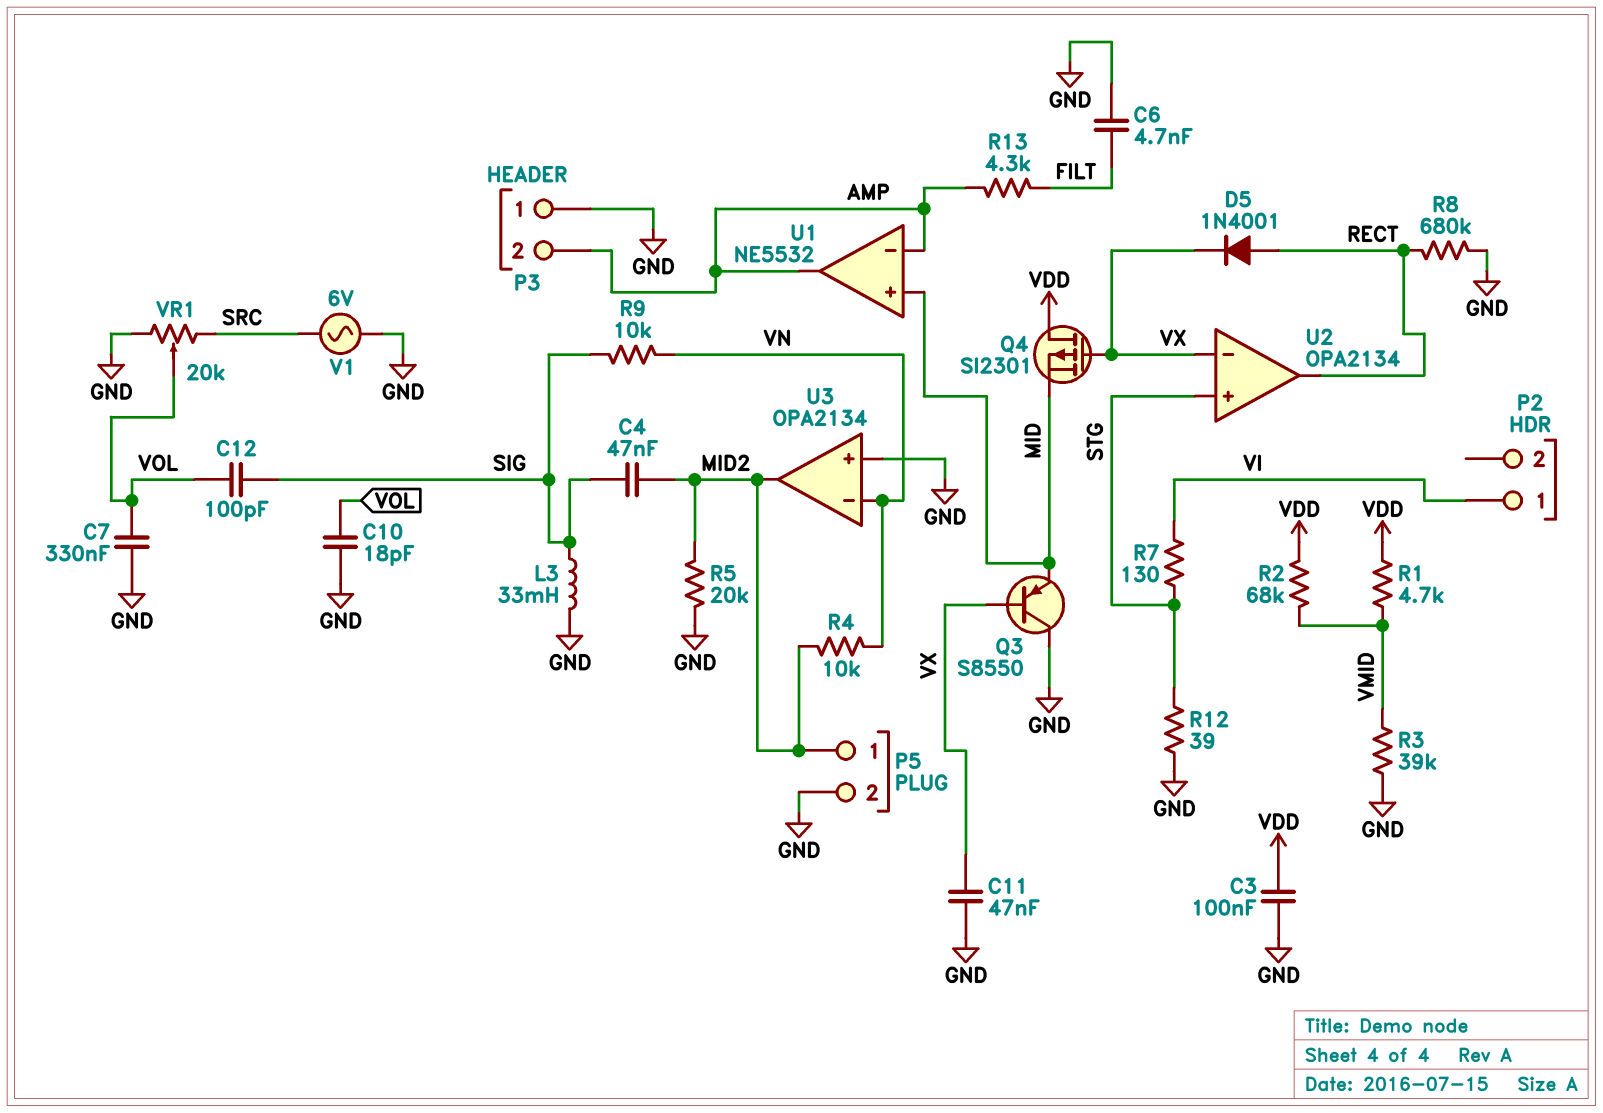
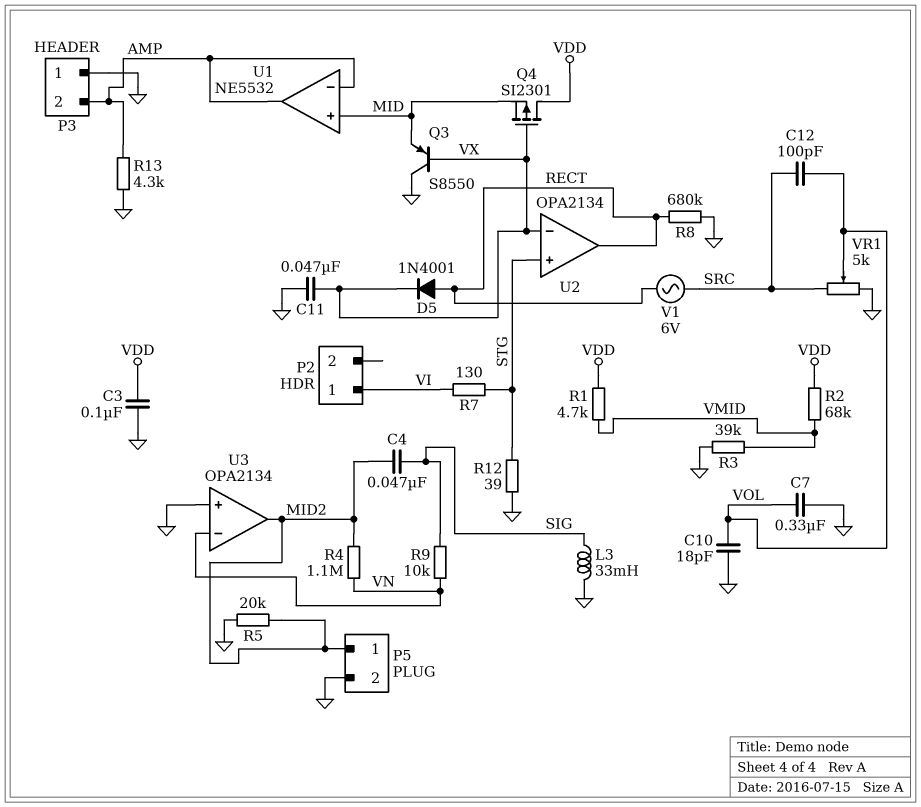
C6: 4.7nF (FILT, GND) -> none
C12: 100pF (SIG, VOL) -> 100pF (SRC, VOL)
R4: 10k (MID2, VN) -> 1.1M (MID2, VN)
R13: 4.3k (AMP, FILT) -> 4.3k (AMP, GND)
V1: AC 6V (GND, SRC) -> AC 6V (RECT, SRC)
VR1: 20k (GND, SRC, wiper VOL) -> 5k (GND, SRC, wiper VOL)

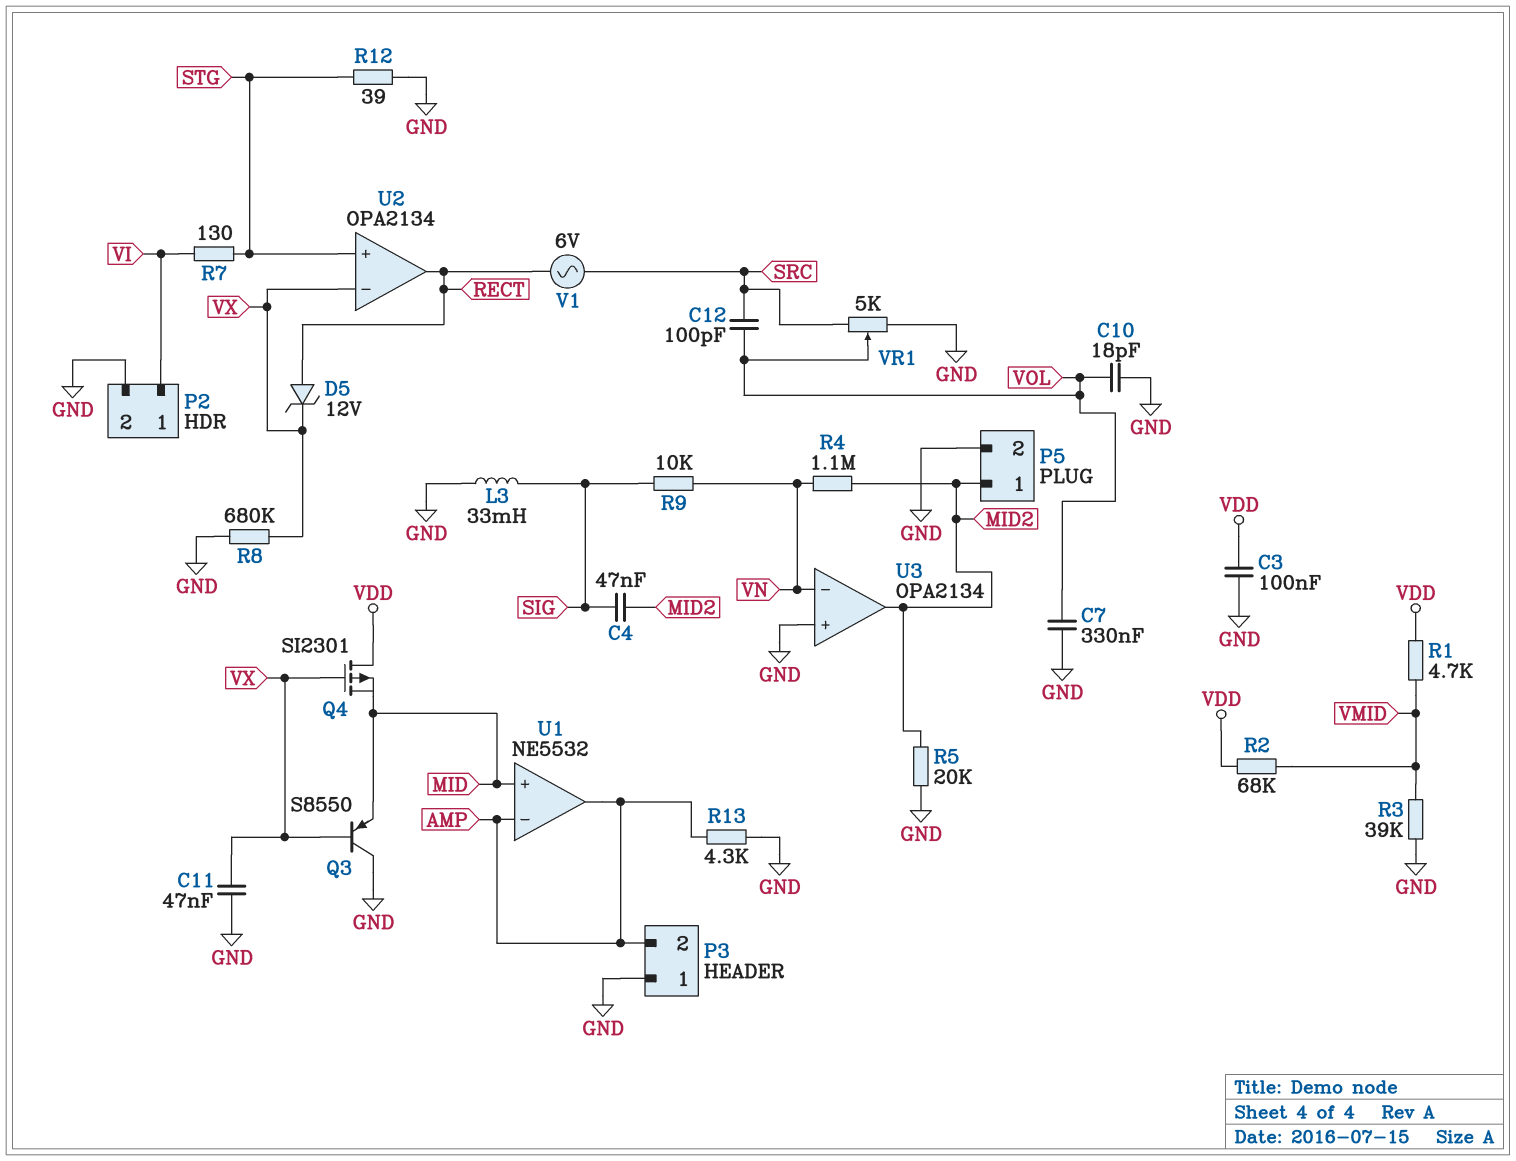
D5: diode 1N4001 (A RECT, K VX) -> zener 12V (A RECT, K VX)
P2 pin 2: none -> GND
R8: 680k (GND, RECT) -> 680k (GND, VX)

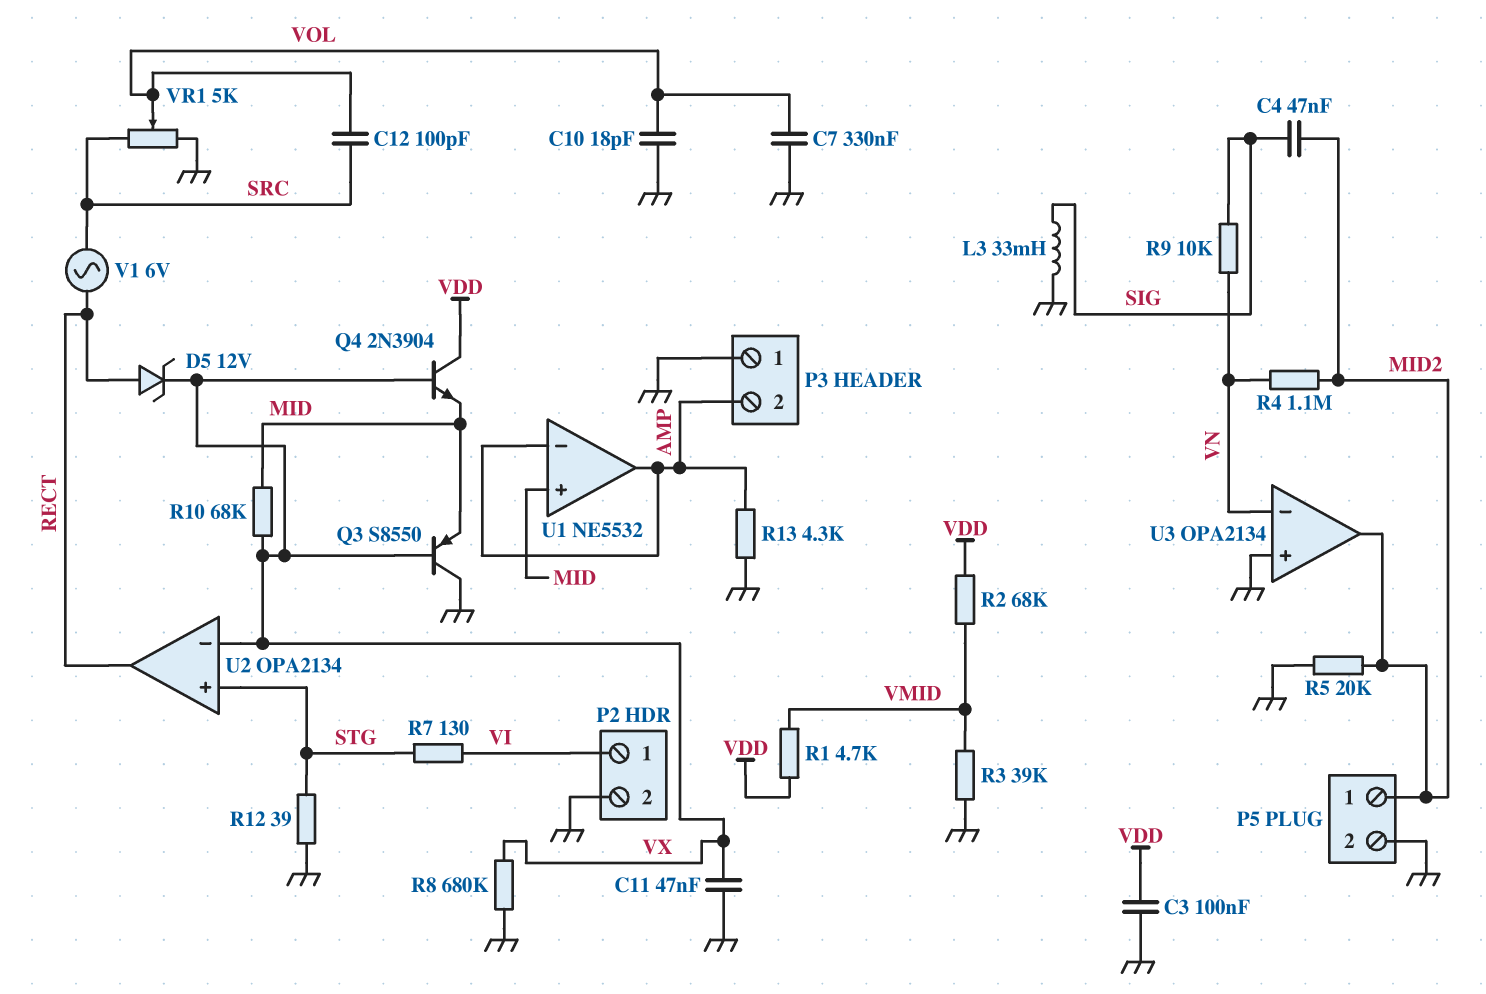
Q4: PMOS SI2301 (G VX, D VDD, S MID) -> NPN 2N3904 (B VX, C VDD, E MID)
R10: none -> 68k (MID, VX)

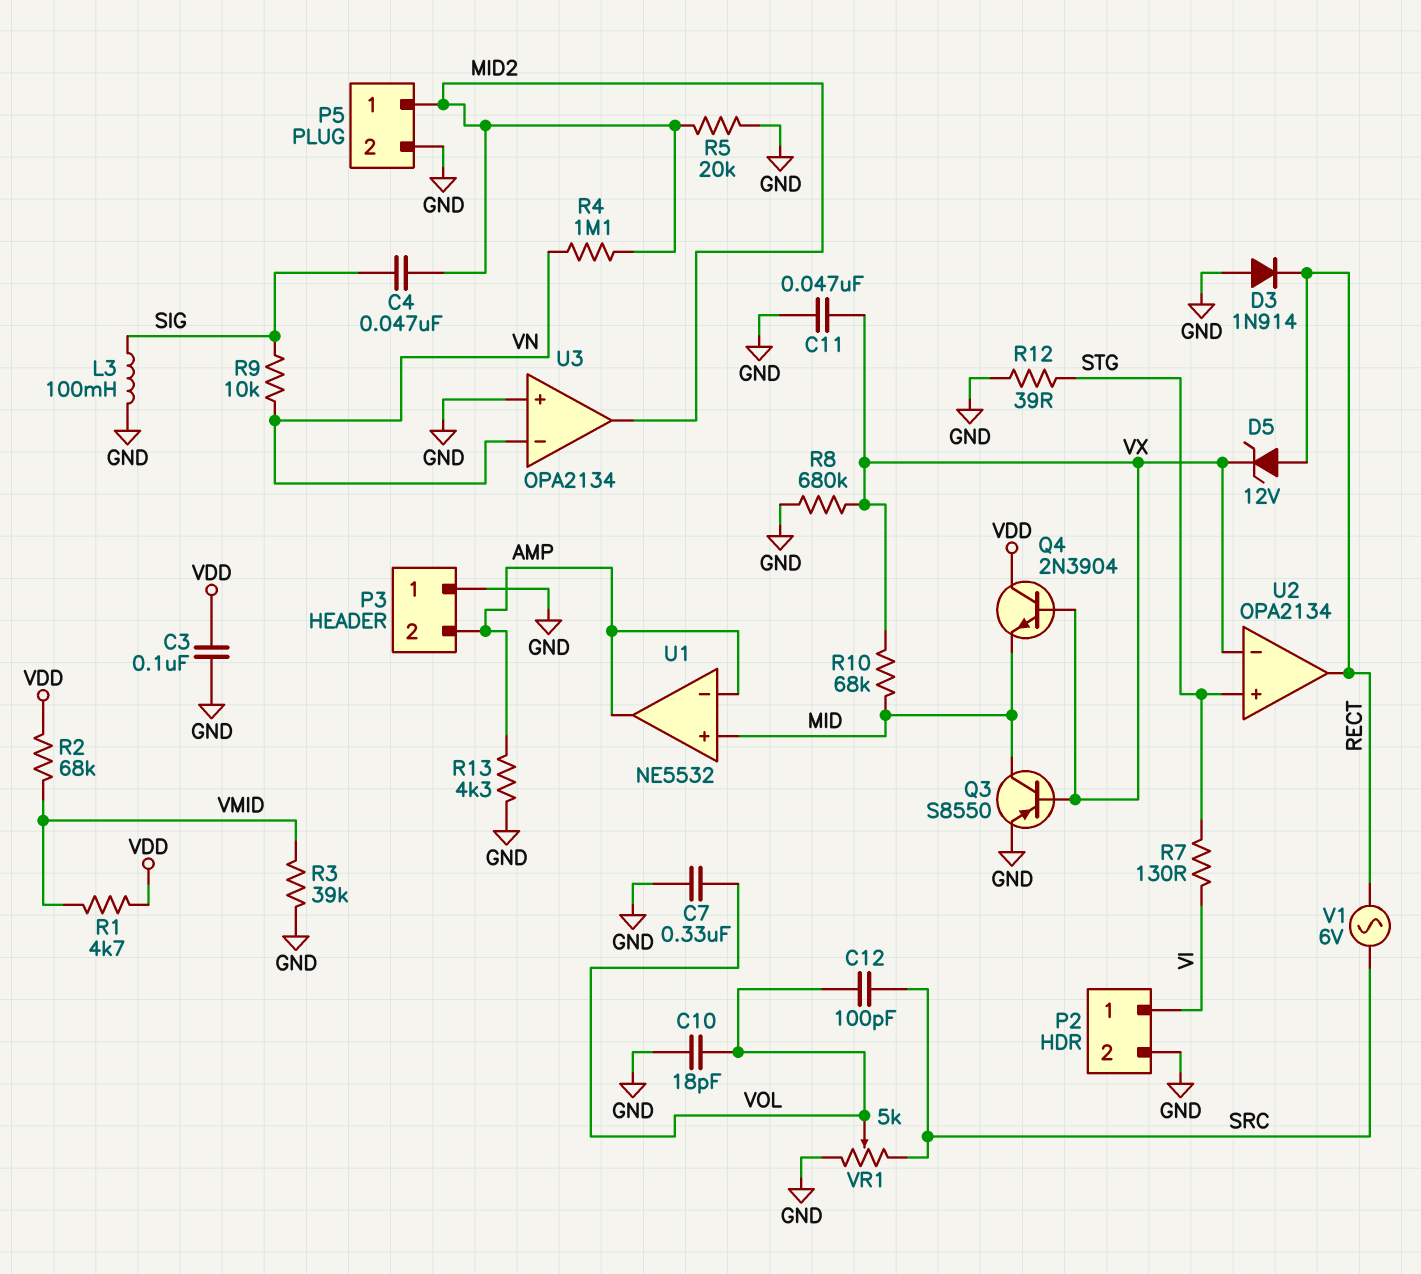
D3: none -> diode 1N914 (A GND, K RECT)
L3: 33mH (GND, SIG) -> 100mH (GND, SIG)
Q3: PNP S8550 (B VX, C GND, E MID) -> PNP S8550 (B VX, C MID, E GND)

